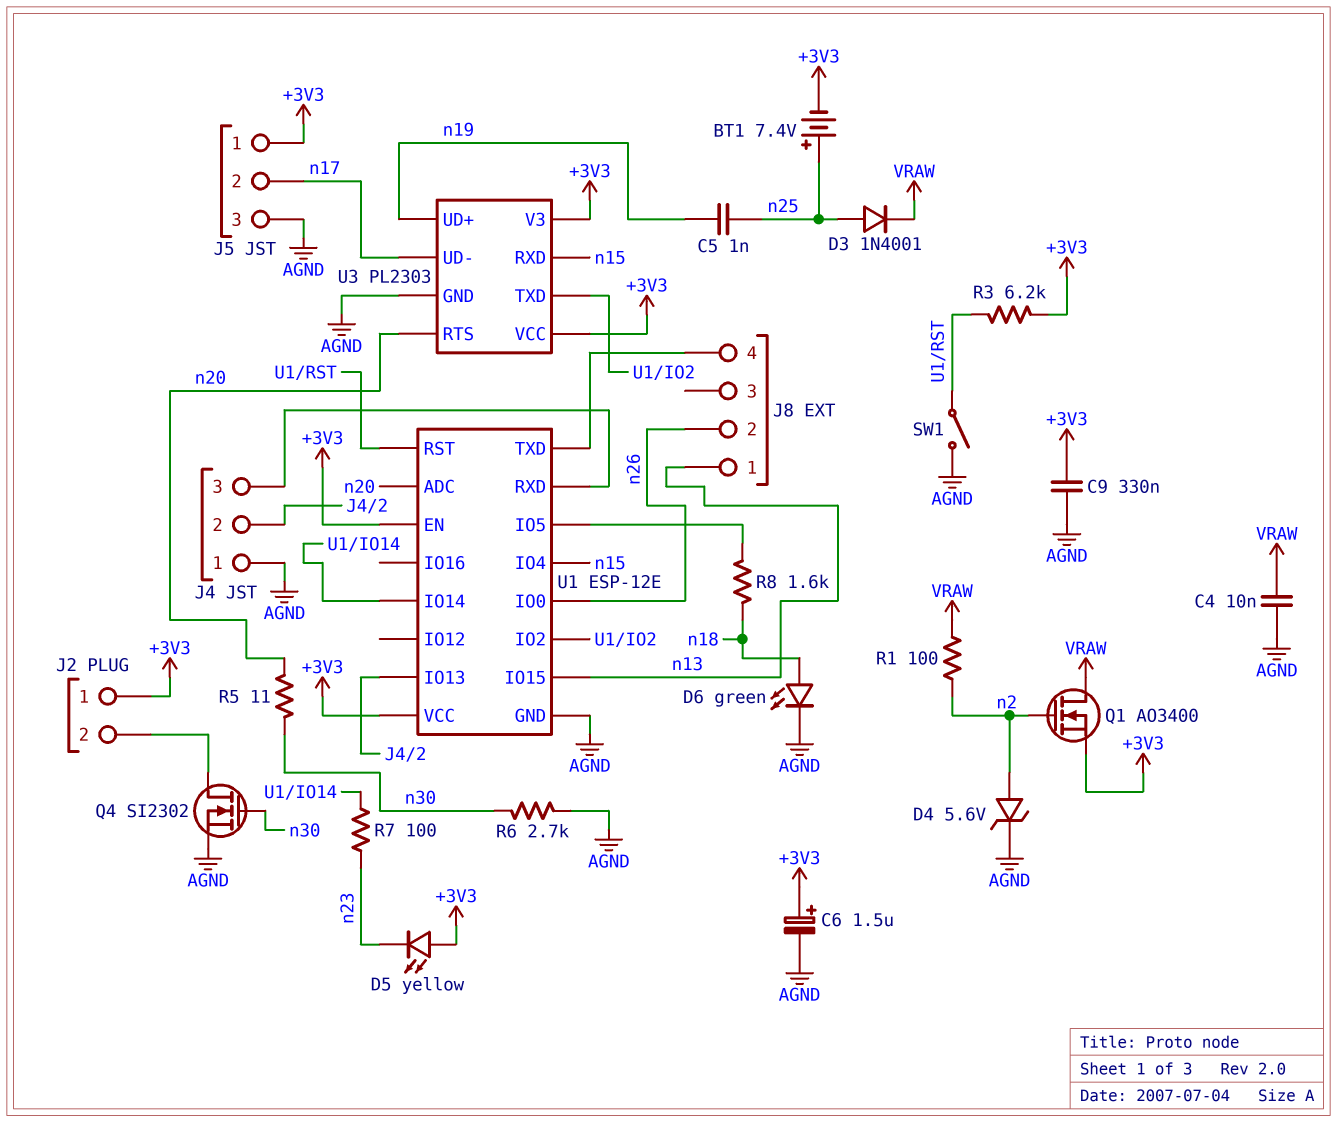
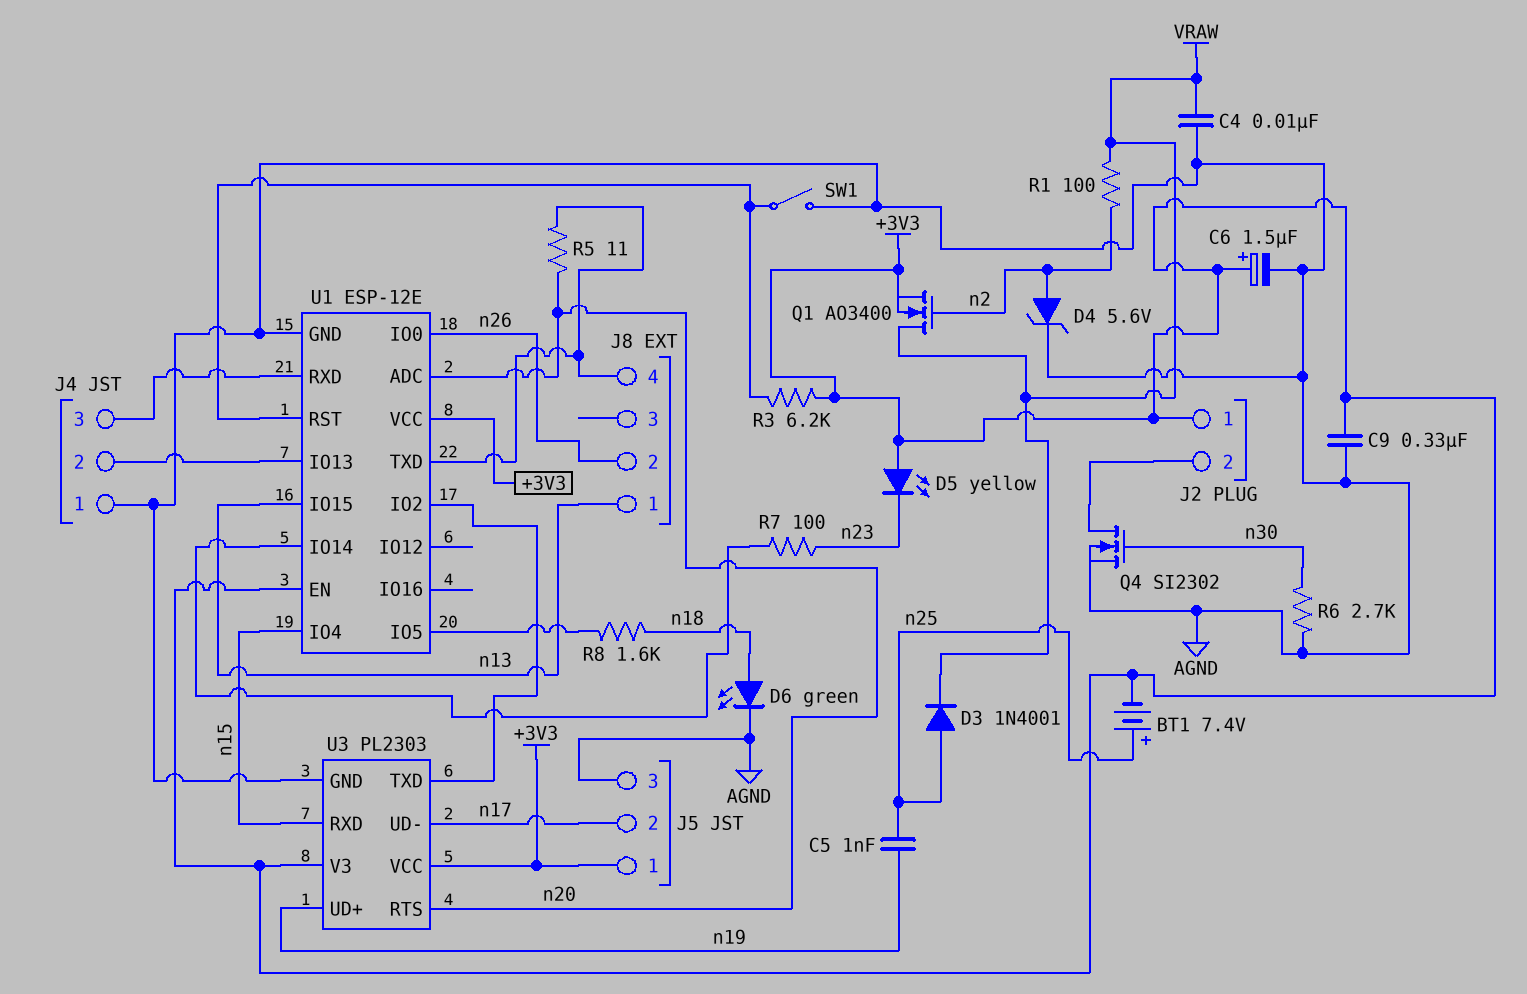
R5: 11 (n20, n30) -> 11 (J8/4, n20)

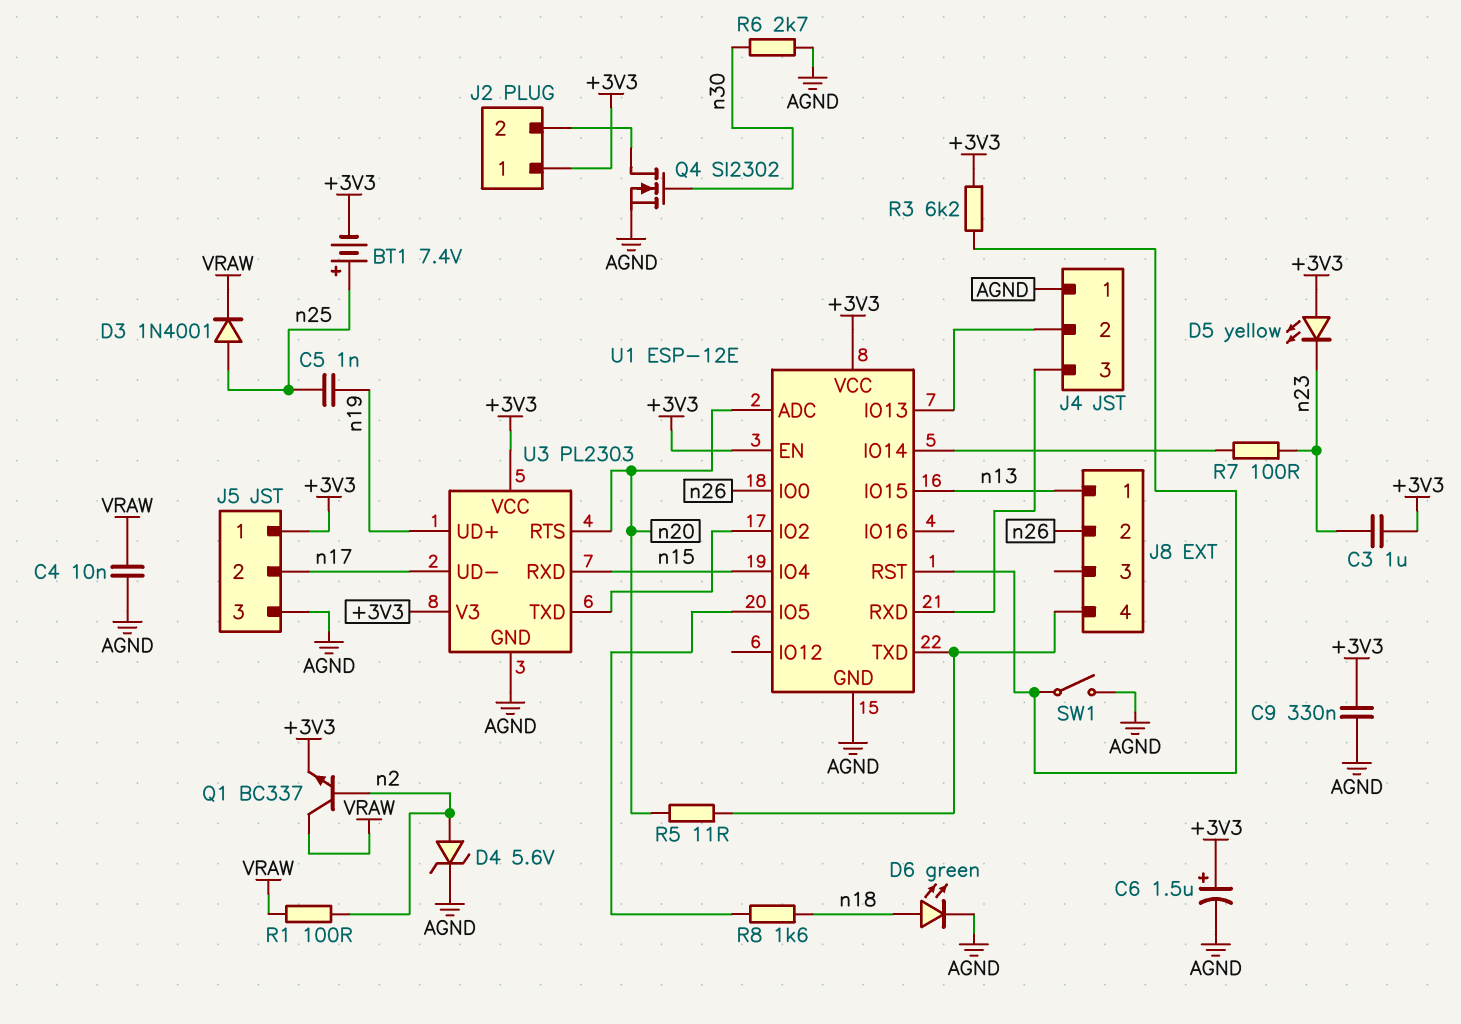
C3: none -> 1uF (+3V3, n23)
Q1: NMOS AO3400 (G n2, D VRAW, S +3V3) -> NPN BC337 (B n2, C VRAW, E +3V3)

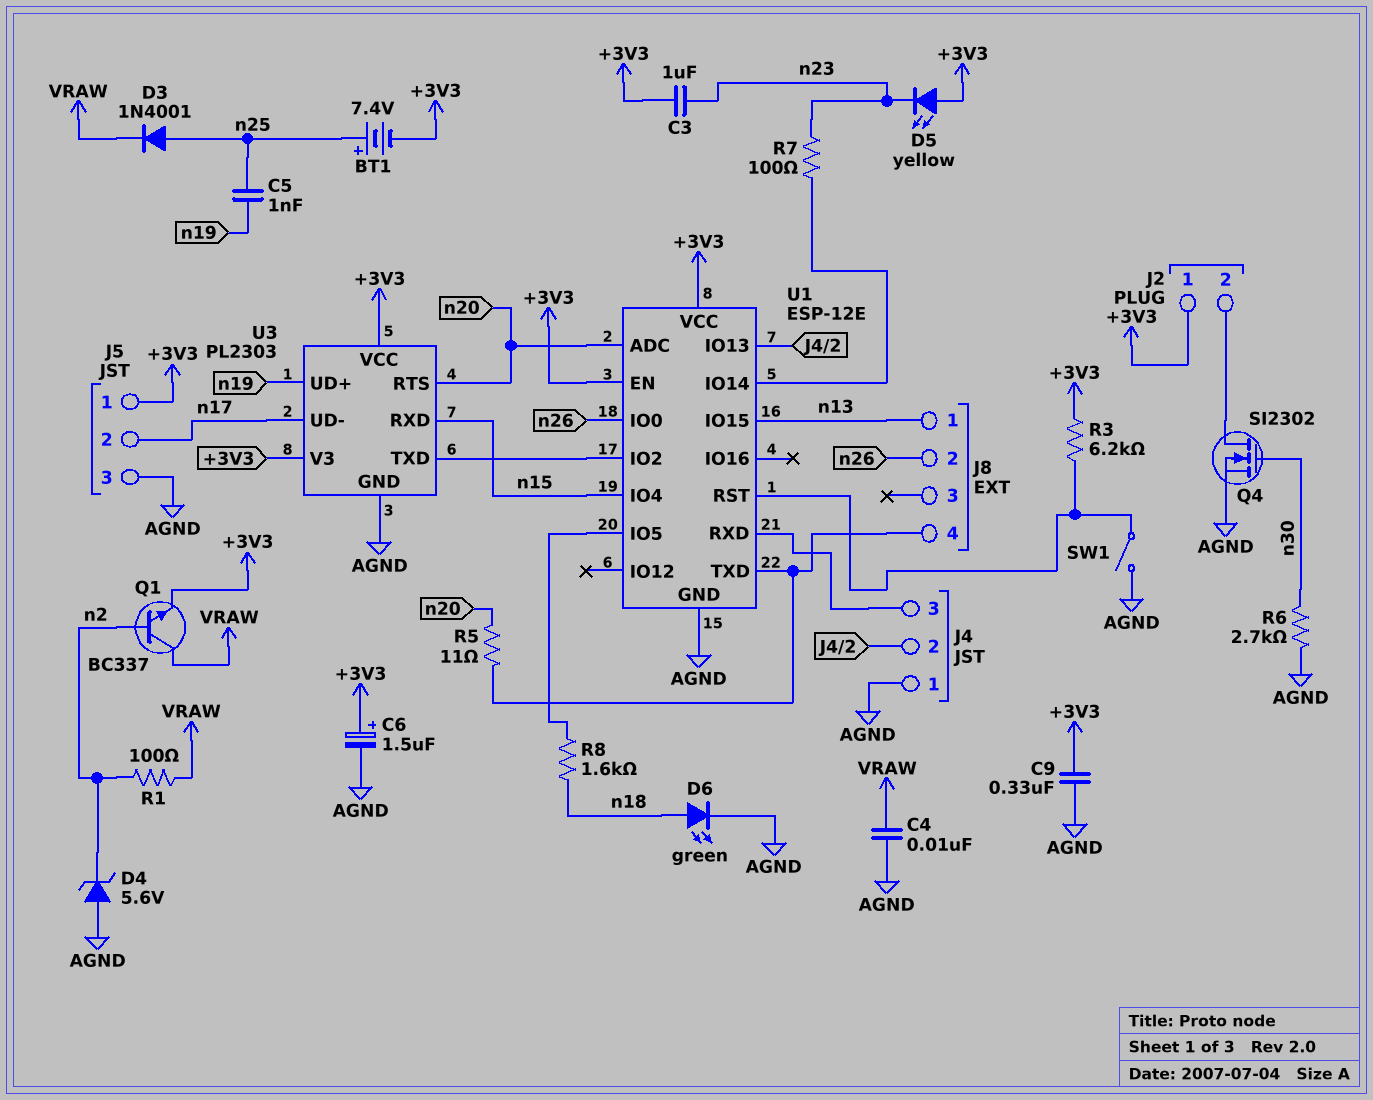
D4: zener 5.6V (A n2, K AGND) -> zener 5.6V (A AGND, K n2)

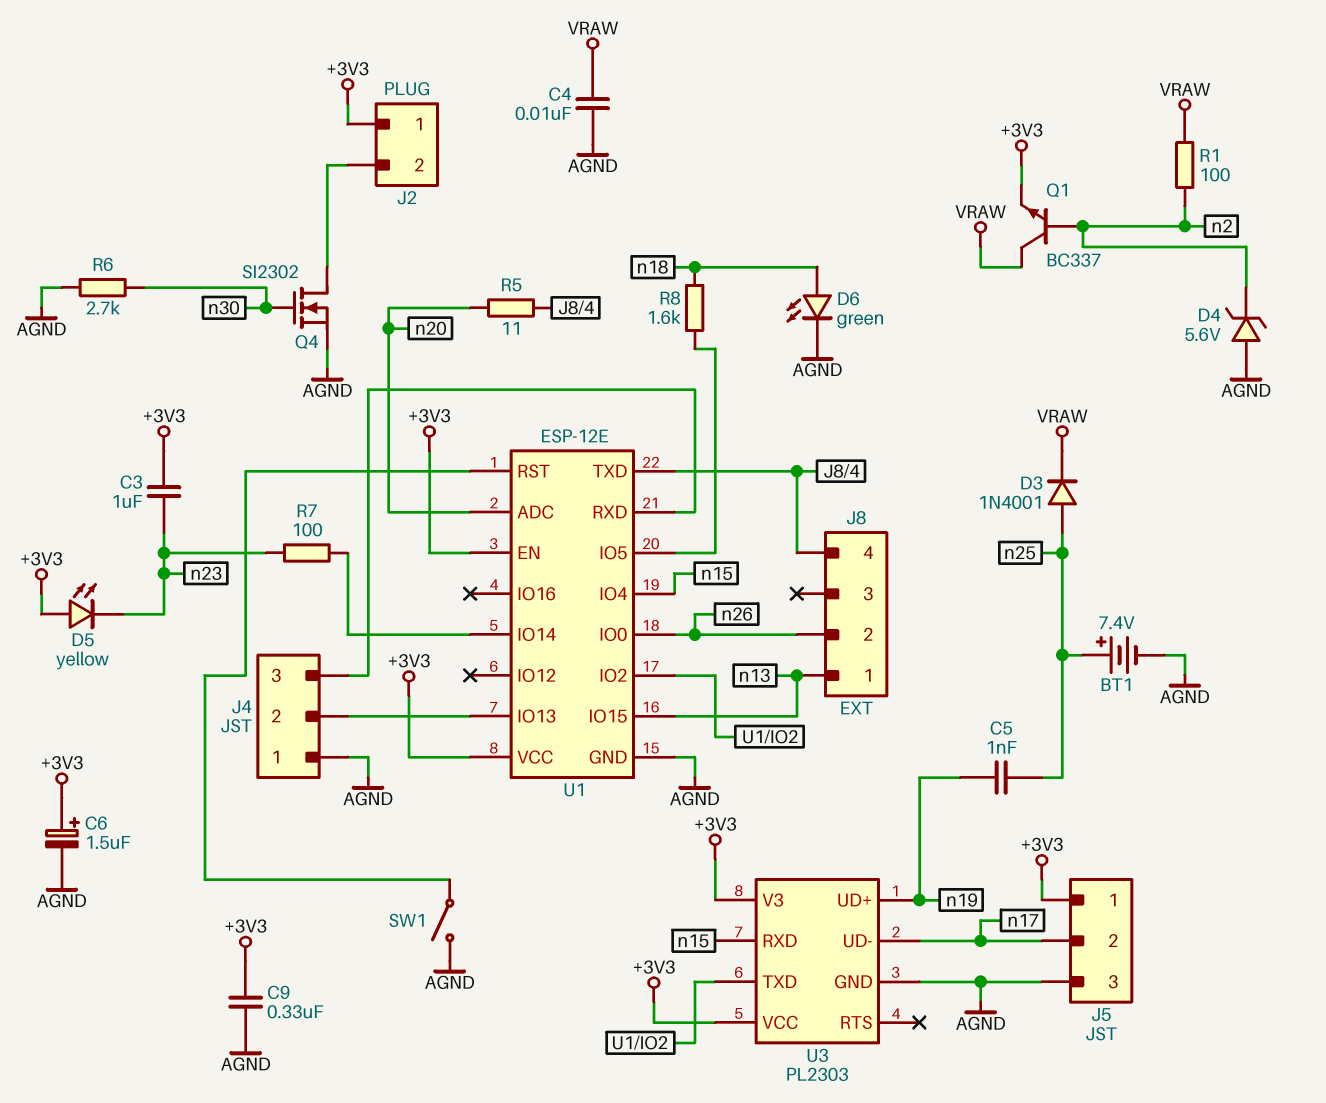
BT1: 7.4V (plus n25, minus +3V3) -> 7.4V (plus n25, minus AGND)
R3: 6.2k (+3V3, U1/RST) -> none
U3 pin RTS: n20 -> none

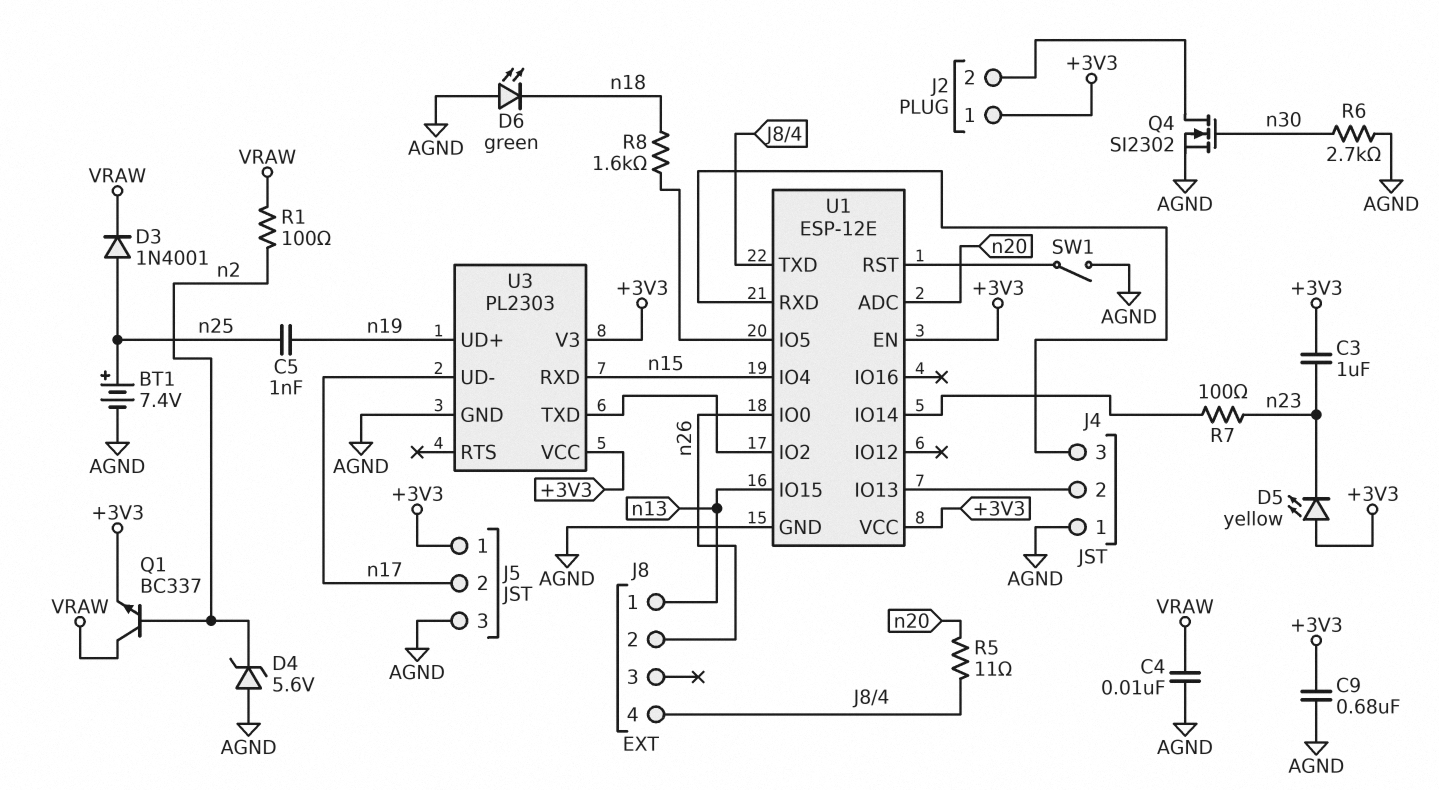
C6: 1.5uF (plus +3V3, minus AGND) -> none
C9: 330nF (+3V3, AGND) -> 680nF (+3V3, AGND)
D6: LED green (A n18, K AGND) -> LED green (A AGND, K n18)

